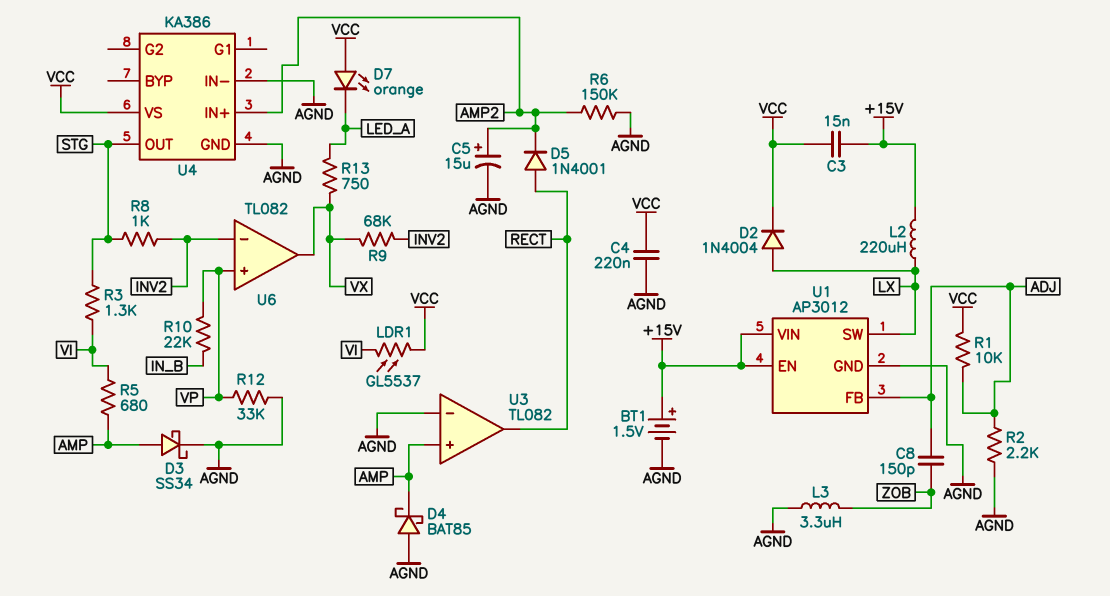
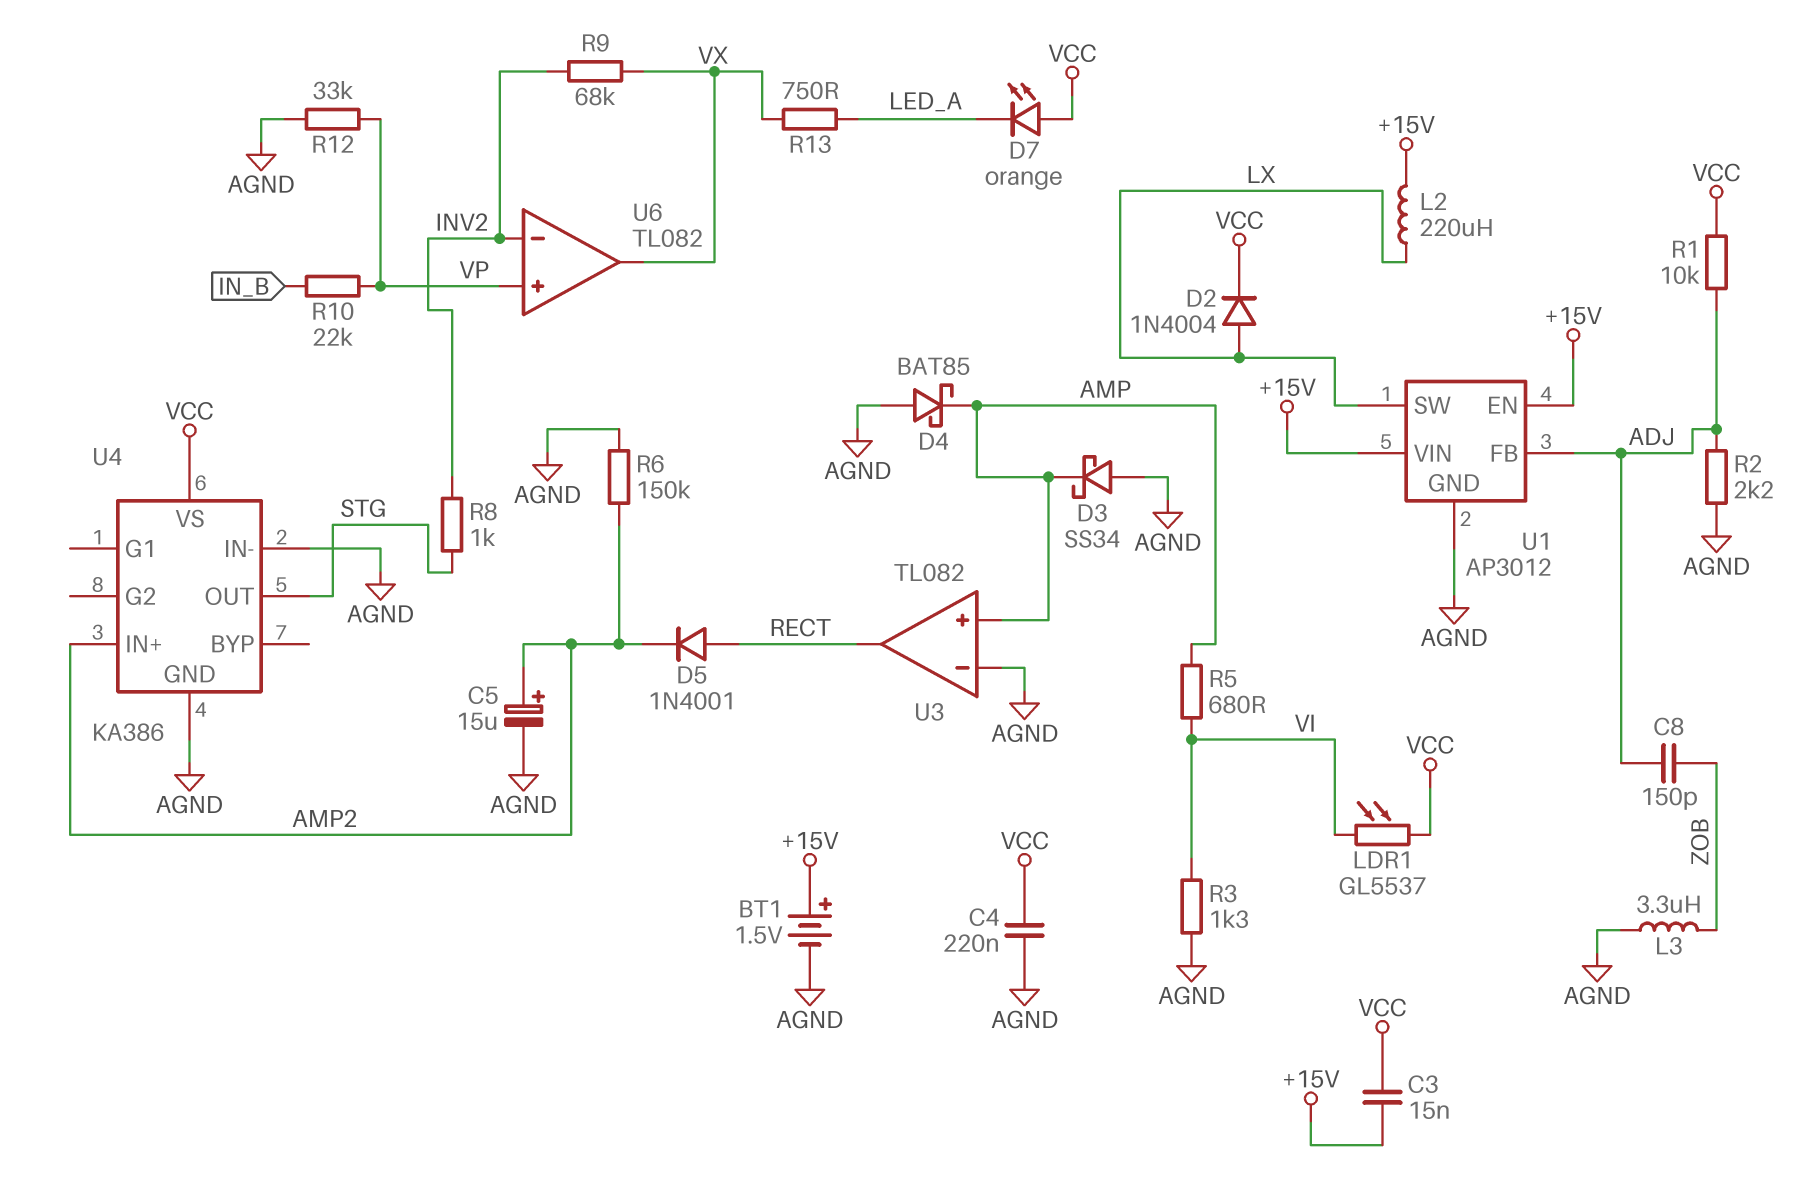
D3: schottky SS34 (A AMP, K AGND) -> schottky SS34 (A AGND, K AMP)
R3: 1.3k (STG, VI) -> 1.3k (AGND, VI)

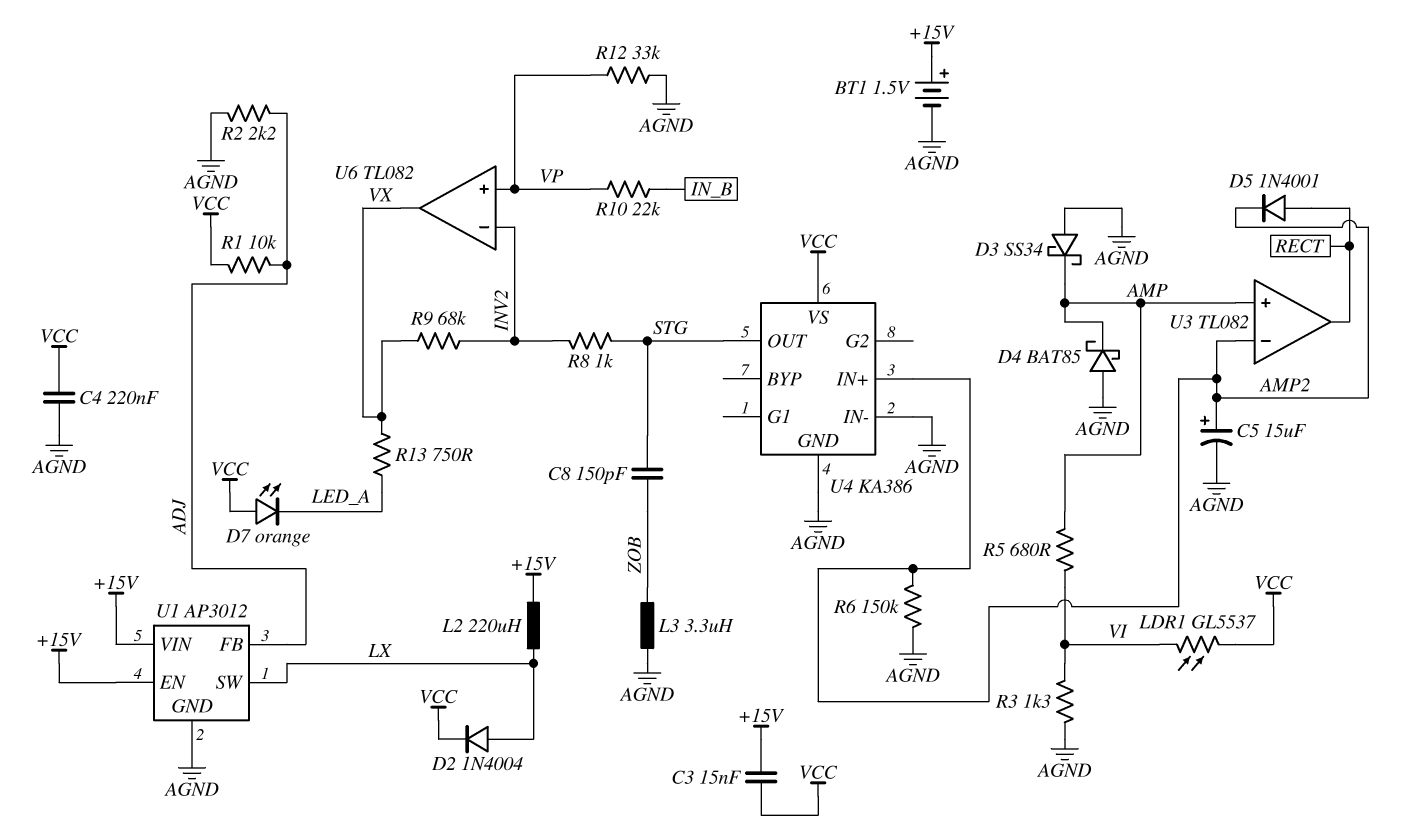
C8: 150pF (ADJ, ZOB) -> 150pF (STG, ZOB)
U3 pin in-: AGND -> AMP2

